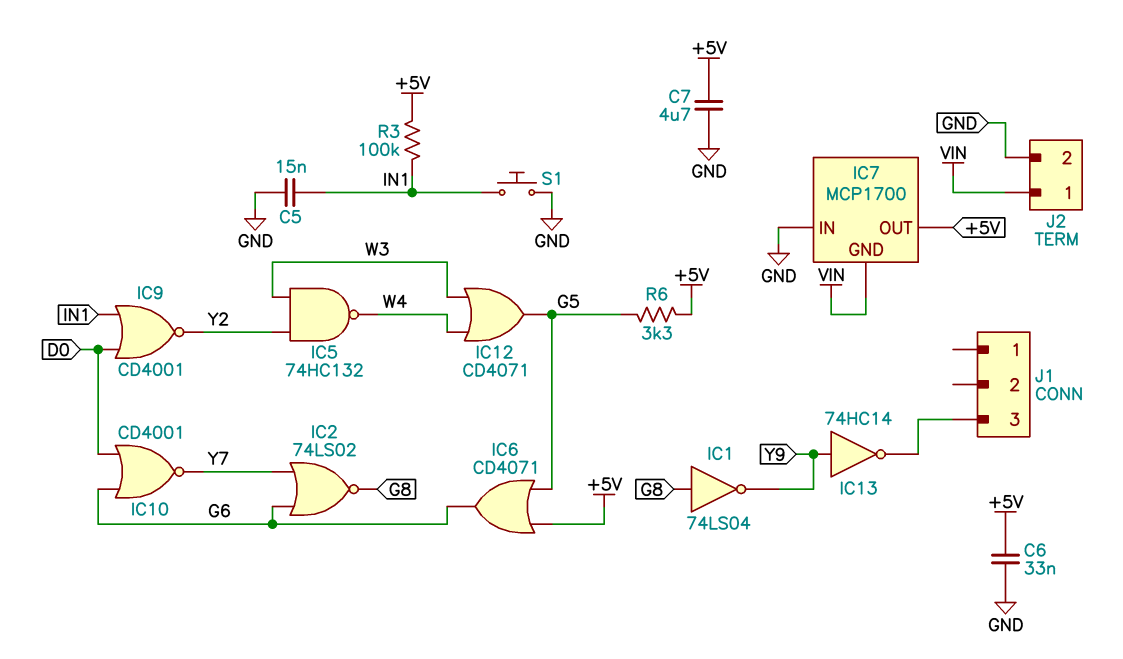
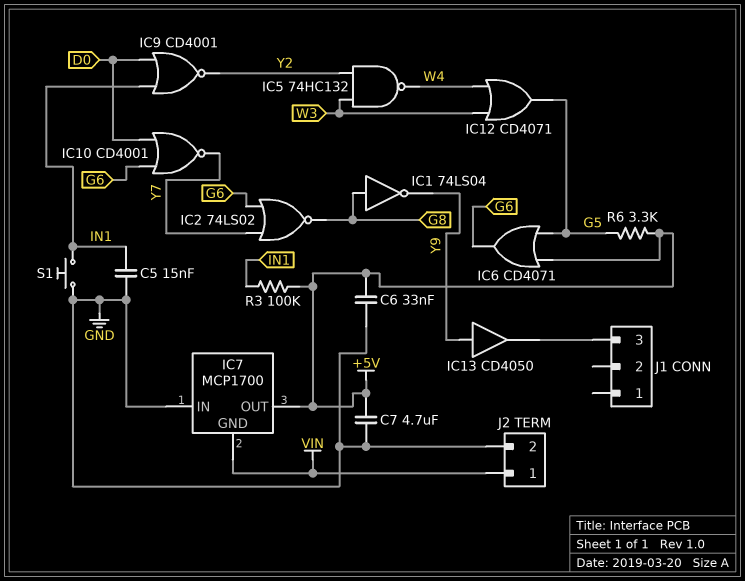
IC13: NOT 74HC14 (in Y9, out J1/3) -> buffer CD4050 (in Y9, out J1/3)

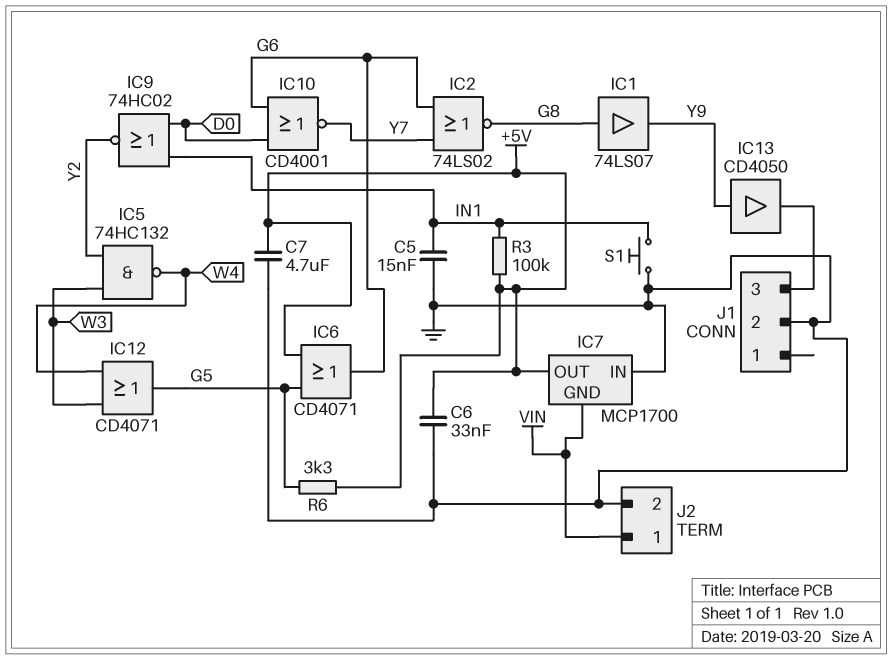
IC1: NOT 74LS04 (in G8, out Y9) -> buffer 74LS07 (in G8, out Y9)
IC9: NOR CD4001 (in D0, in IN1, out Y2) -> NOR 74HC02 (in D0, in IN1, out Y2)
J1 pin 2: none -> GND

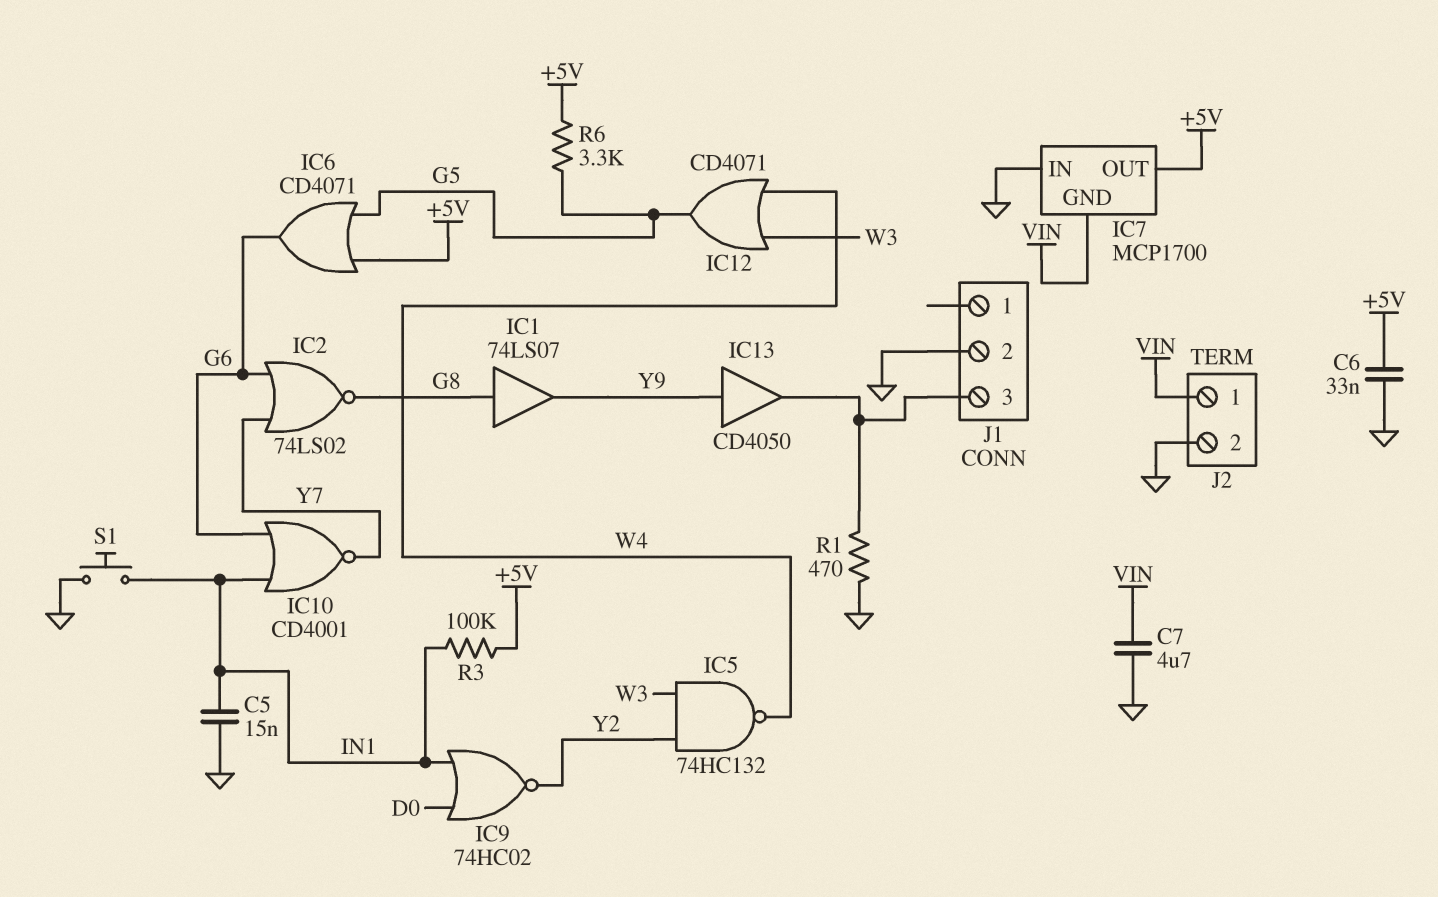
C7: 4.7uF (+5V, GND) -> 4.7uF (GND, VIN)
IC10: NOR CD4001 (in D0, in G6, out Y7) -> NOR CD4001 (in G6, in IN1, out Y7)
R1: none -> 470 (GND, J1/3)

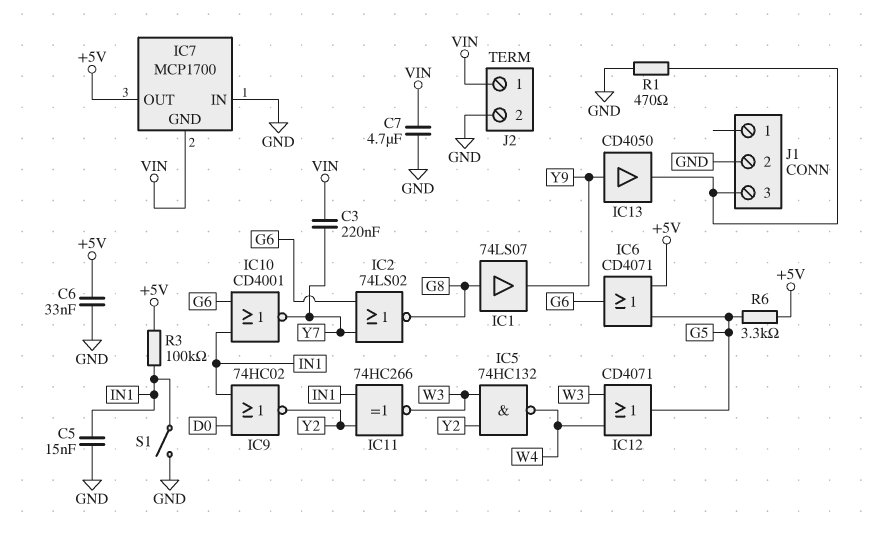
C3: none -> 220nF (VIN, Y7)
IC11: none -> XNOR 74HC266 (in IN1, in Y2, out W3)
S1: button (GND, IN1) -> switch (GND, IN1)

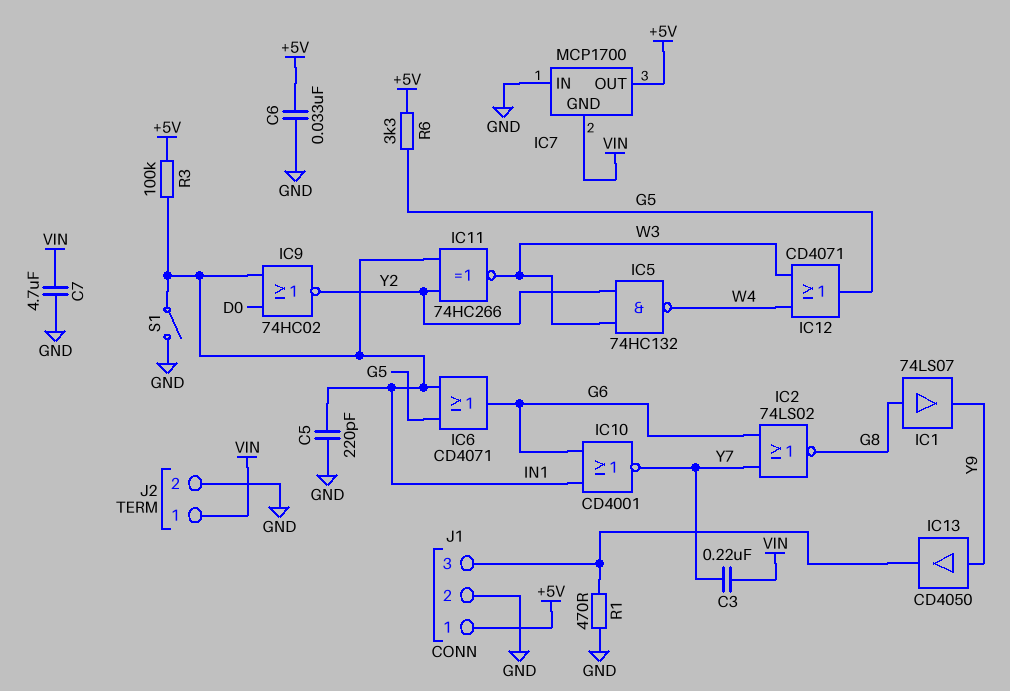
C5: 15nF (GND, IN1) -> 220pF (GND, IN1)
IC6: OR CD4071 (in +5V, in G5, out G6) -> OR CD4071 (in G5, in IN1, out G6)
J1 pin 1: none -> +5V

